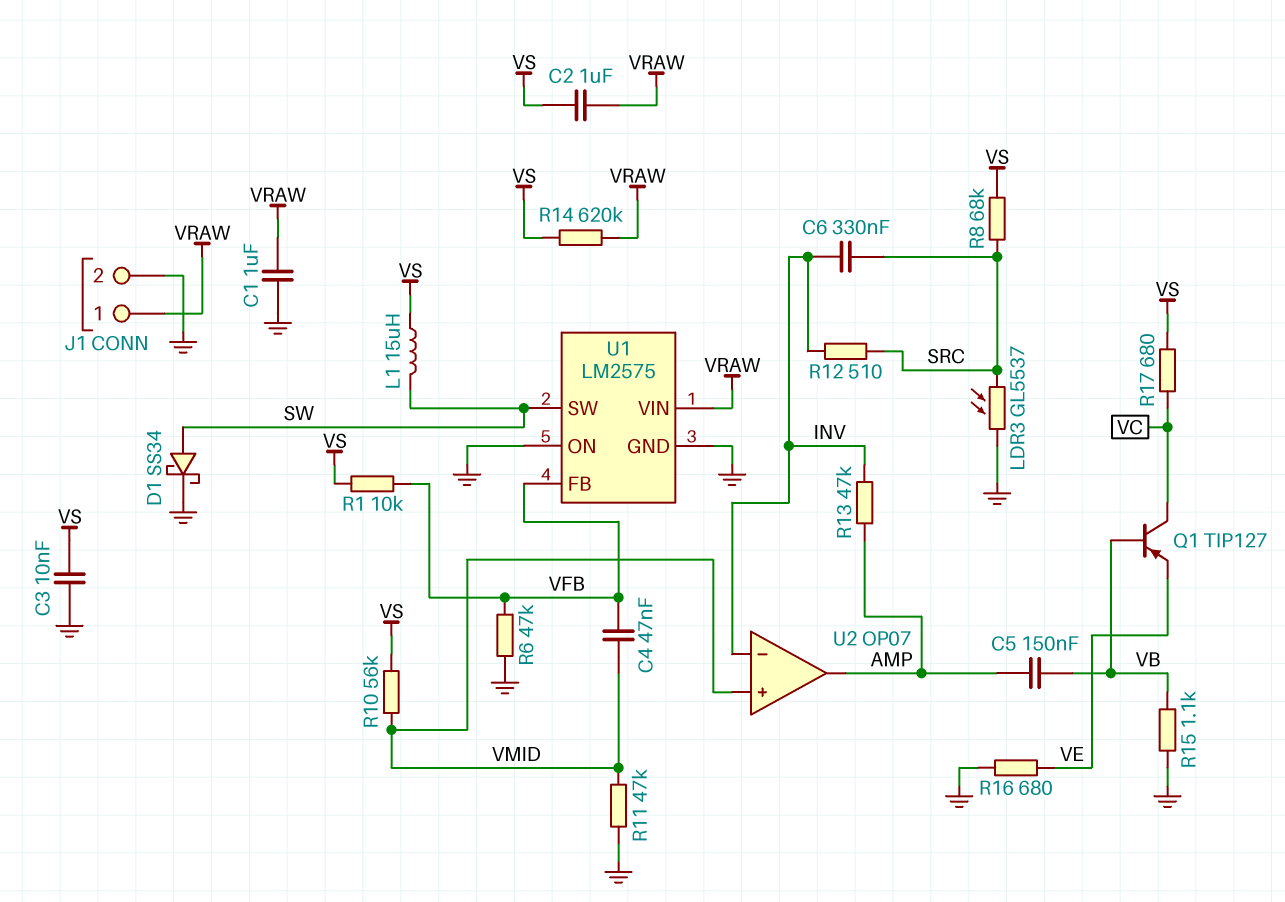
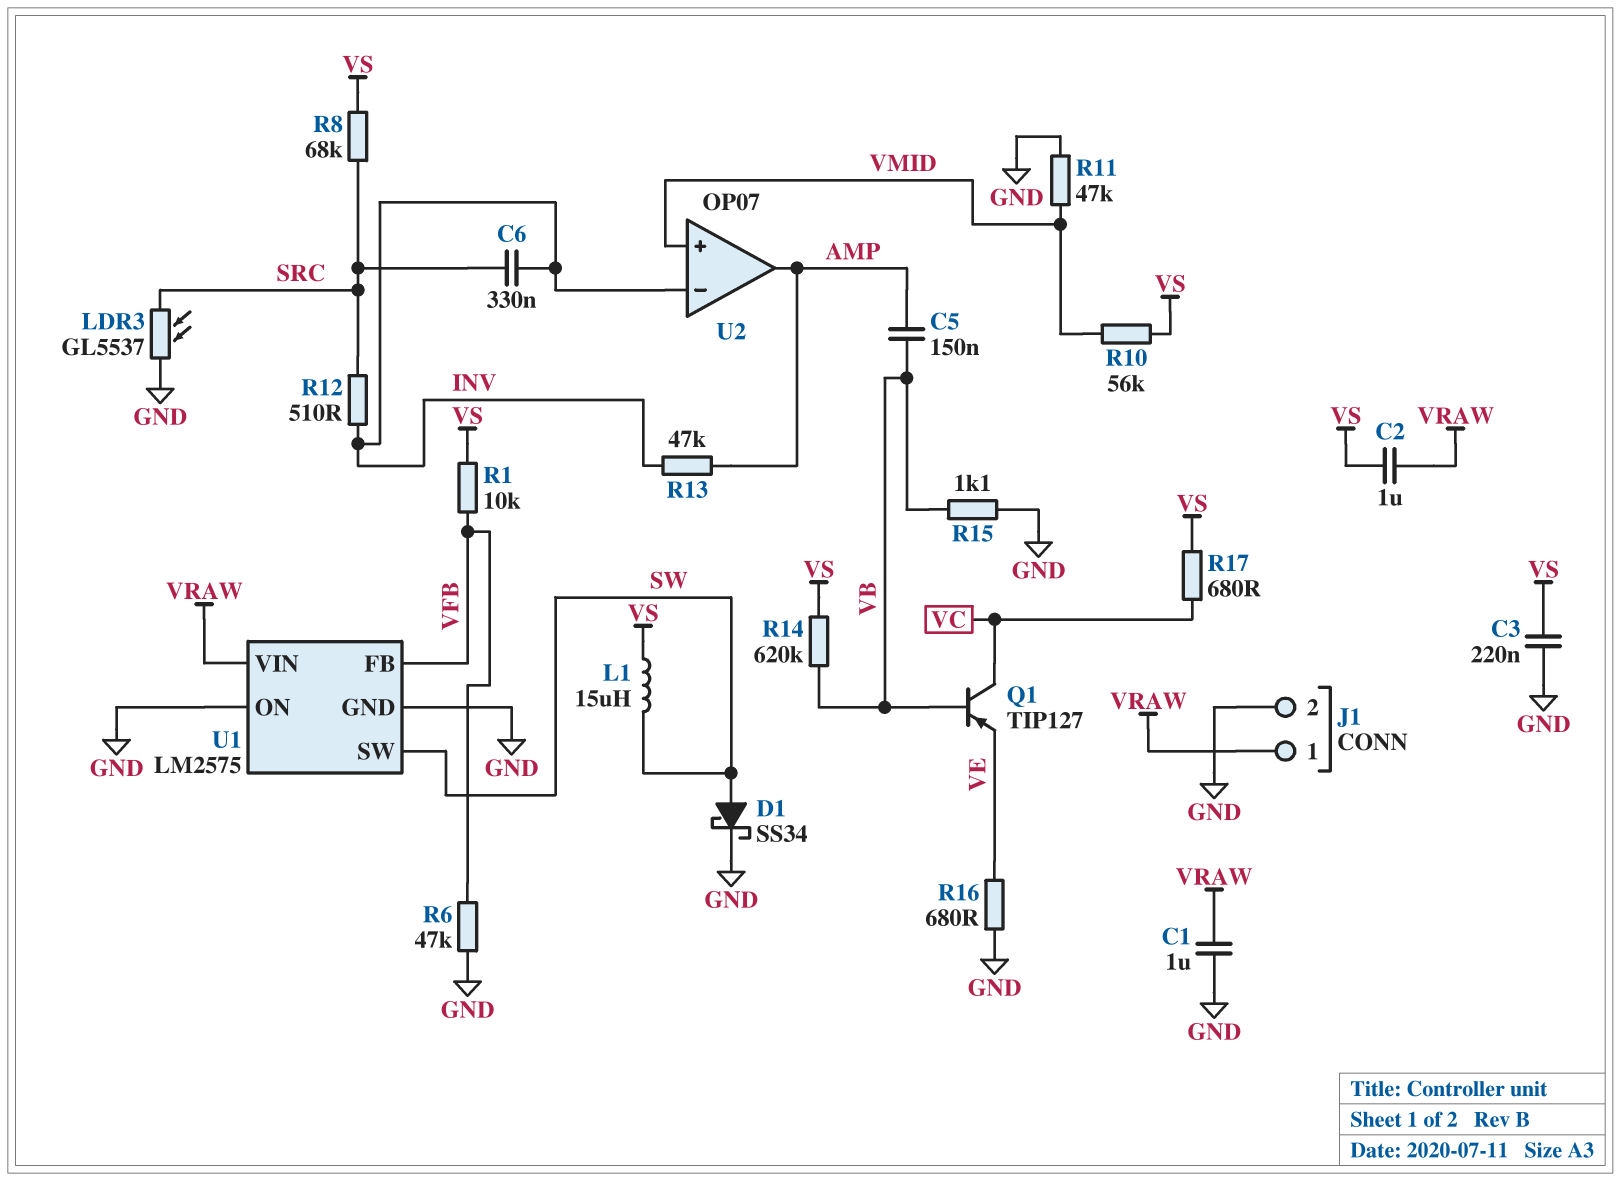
C3: 10nF (GND, VS) -> 220nF (GND, VS)
C4: 47nF (VFB, VMID) -> none
R14: 620k (VRAW, VS) -> 620k (VB, VS)

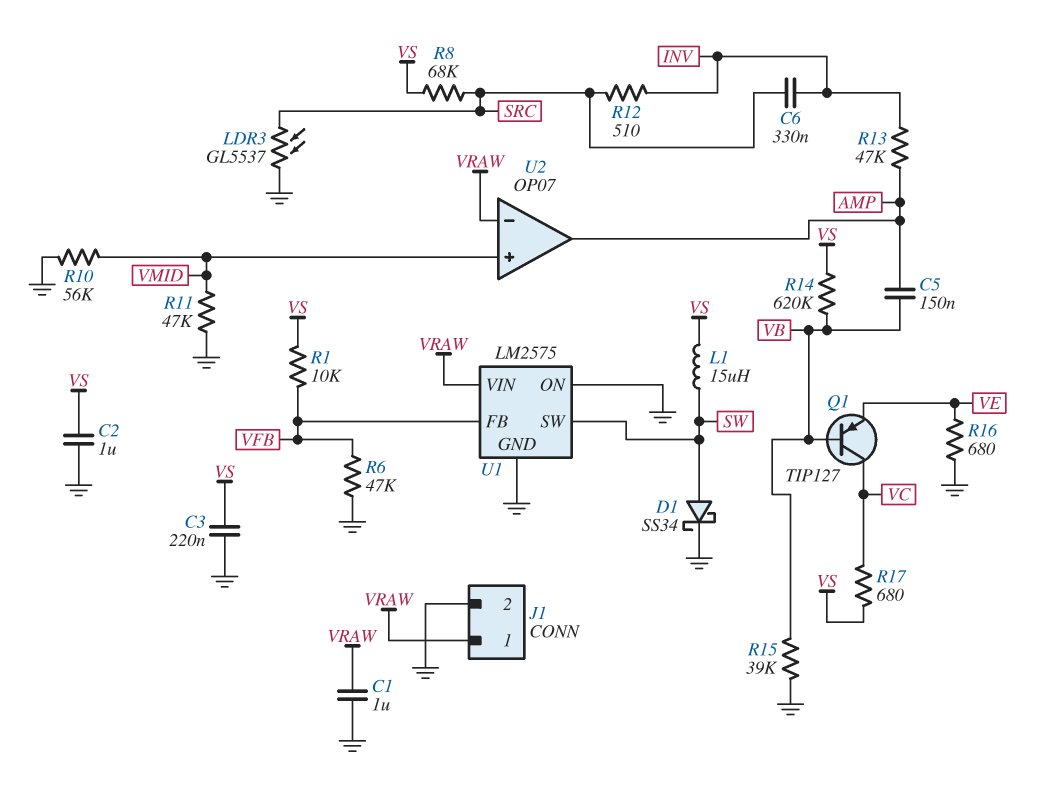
C2: 1uF (VRAW, VS) -> 1uF (GND, VS)
R10: 56k (VMID, VS) -> 56k (GND, VMID)
R15: 1.1k (GND, VB) -> 39k (GND, VB)
U2 pin in-: INV -> VRAW

